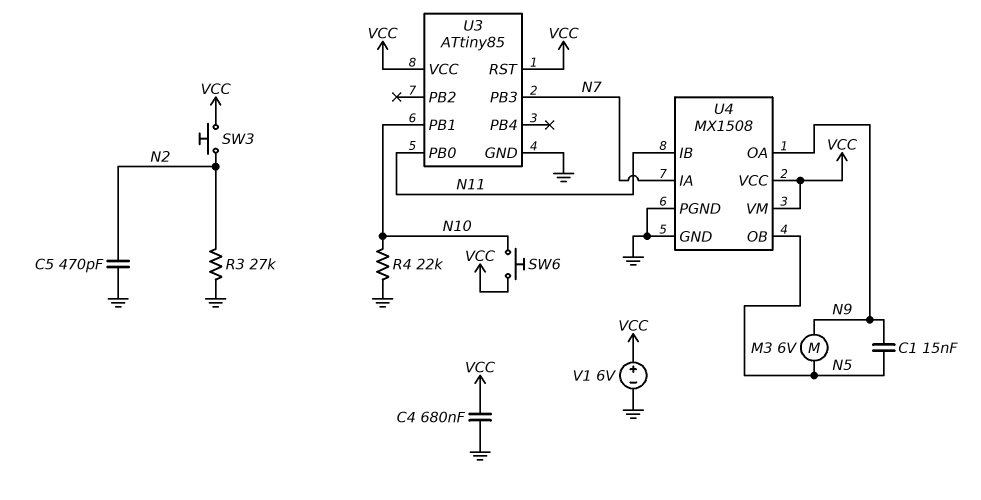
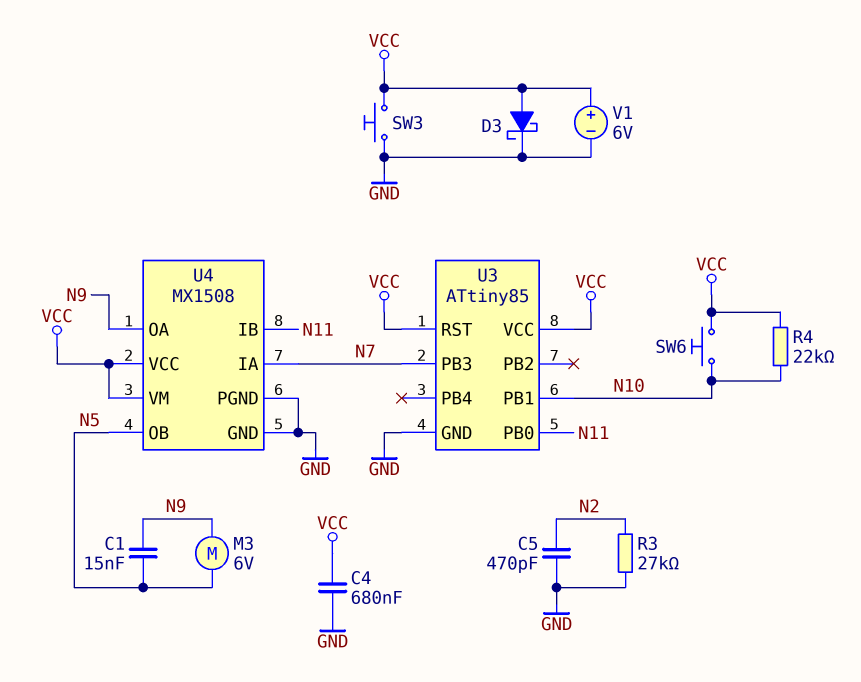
D3: none -> schottky (A VCC, K GND)
R4: 22k (GND, N10) -> 22k (N10, VCC)
SW3: button (N2, VCC) -> button (GND, VCC)

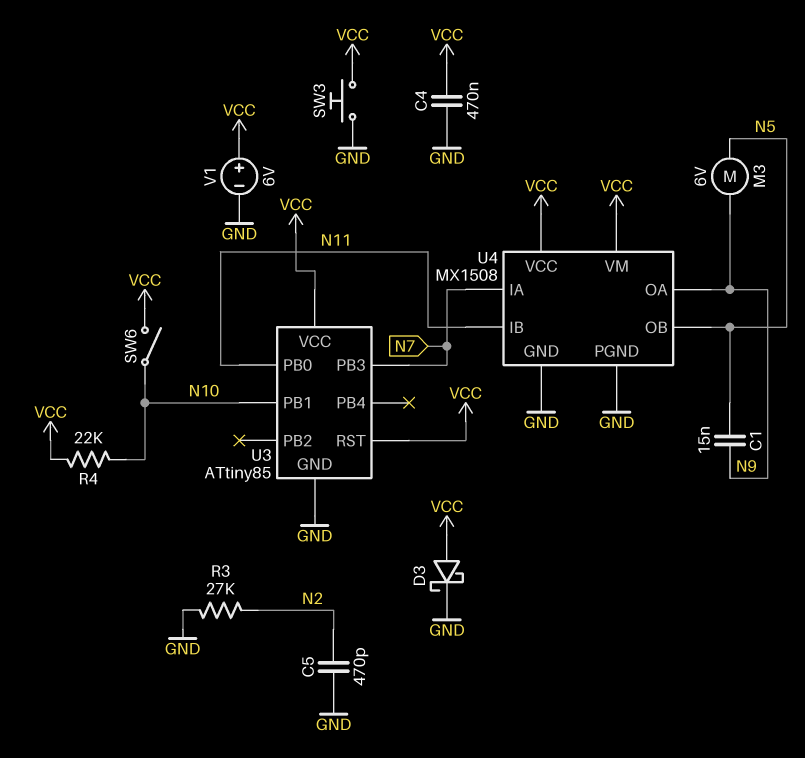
C4: 680nF (GND, VCC) -> 470nF (GND, VCC)
SW6: button (N10, VCC) -> switch (N10, VCC)

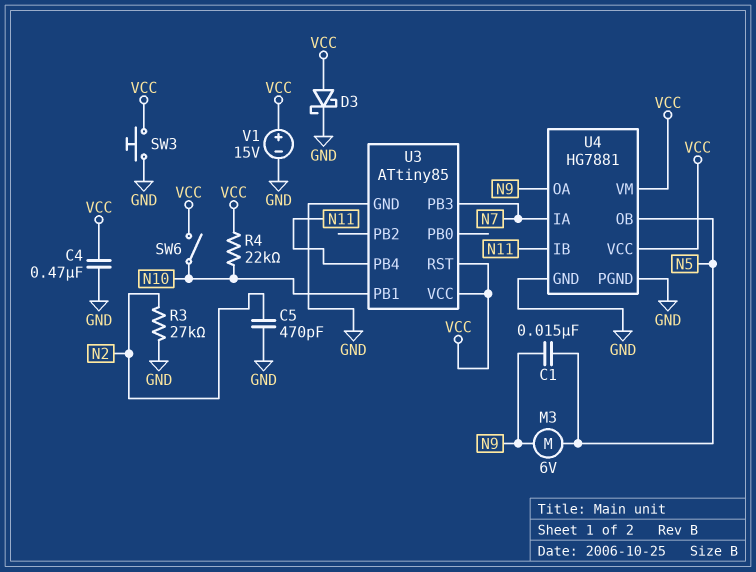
U3 pin PB0: N11 -> none
U3 pin PB4: none -> N11
U4: MX1508 -> HG7881
V1: 6V (plus VCC, minus GND) -> 15V (plus VCC, minus GND)

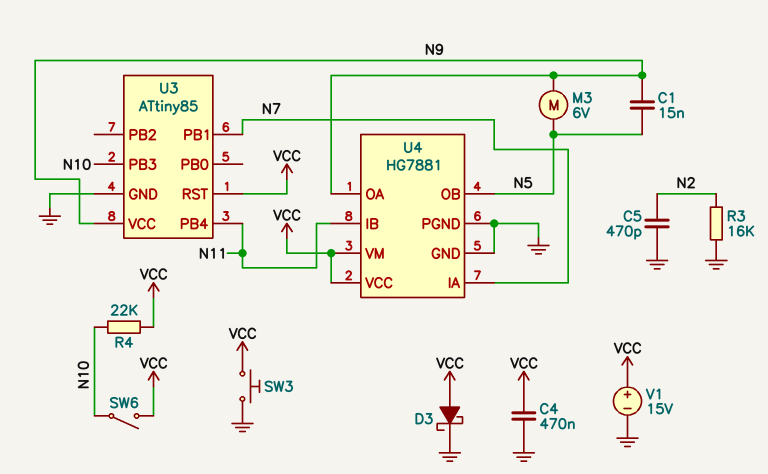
R3: 27k (GND, N2) -> 16k (GND, N2)
U3 pin PB1: N10 -> N7
U3 pin PB3: N7 -> N10
U3 pin VCC: VCC -> N9

